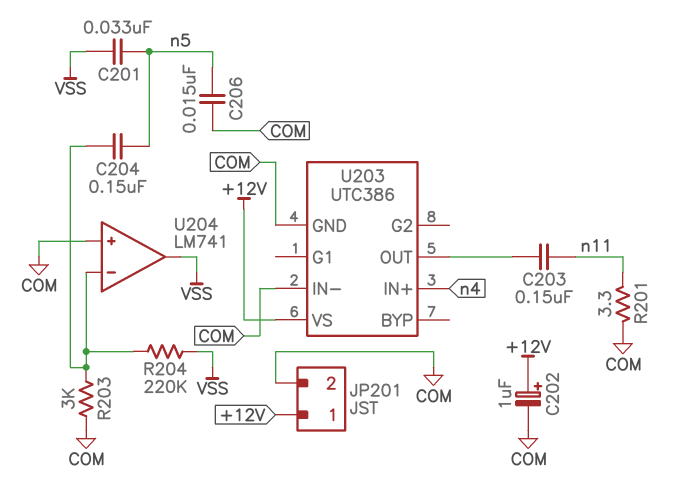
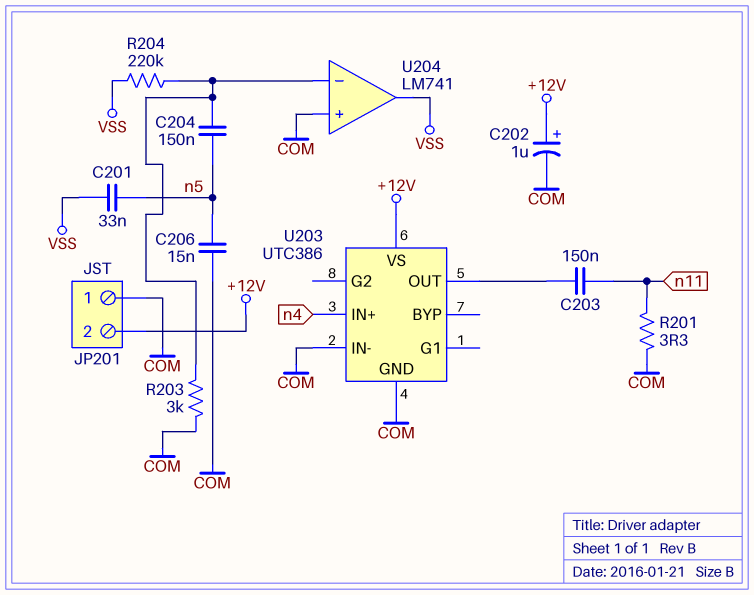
JP201 pin 1: +12V -> COM
JP201 pin 2: COM -> +12V

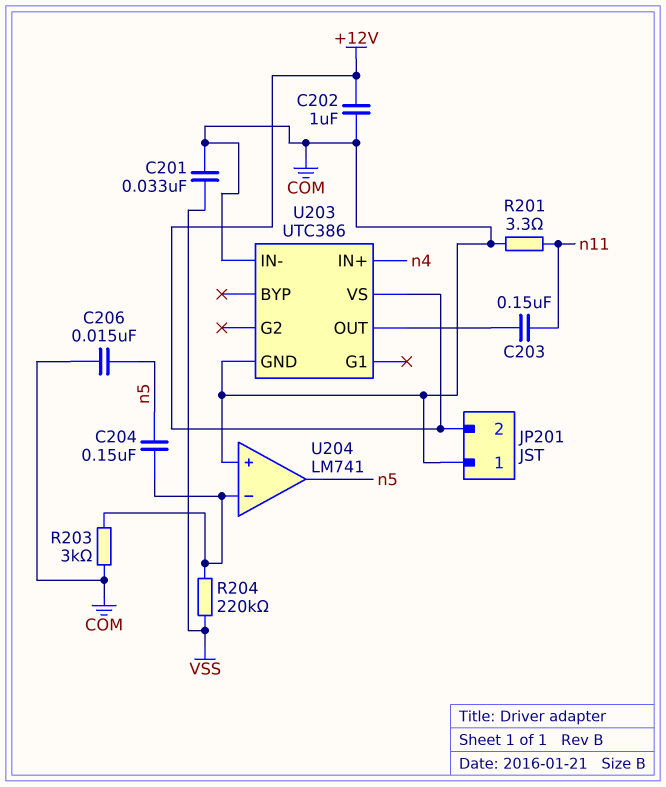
C201: 33nF (VSS, n5) -> 33nF (COM, VSS)
C202: 1uF (plus +12V, minus COM) -> 1uF (+12V, COM)
U204 pin out: VSS -> n5

